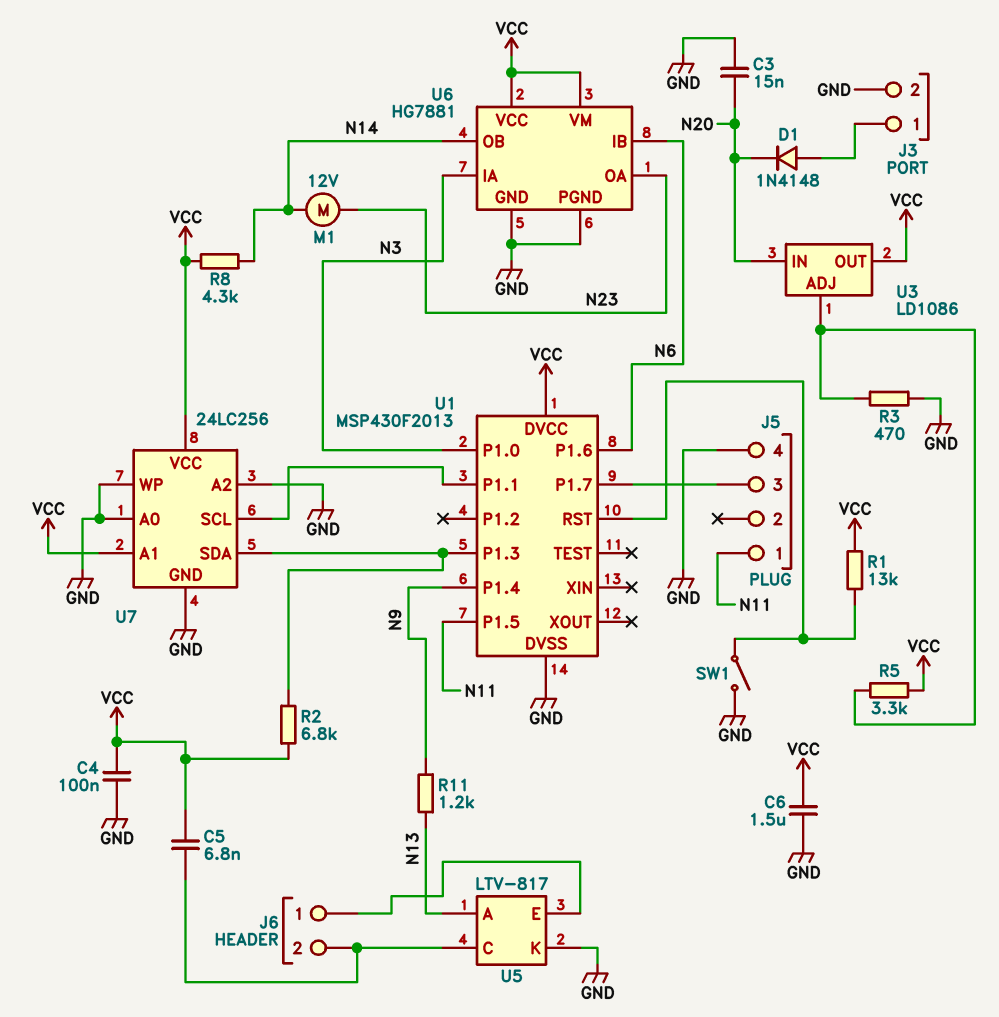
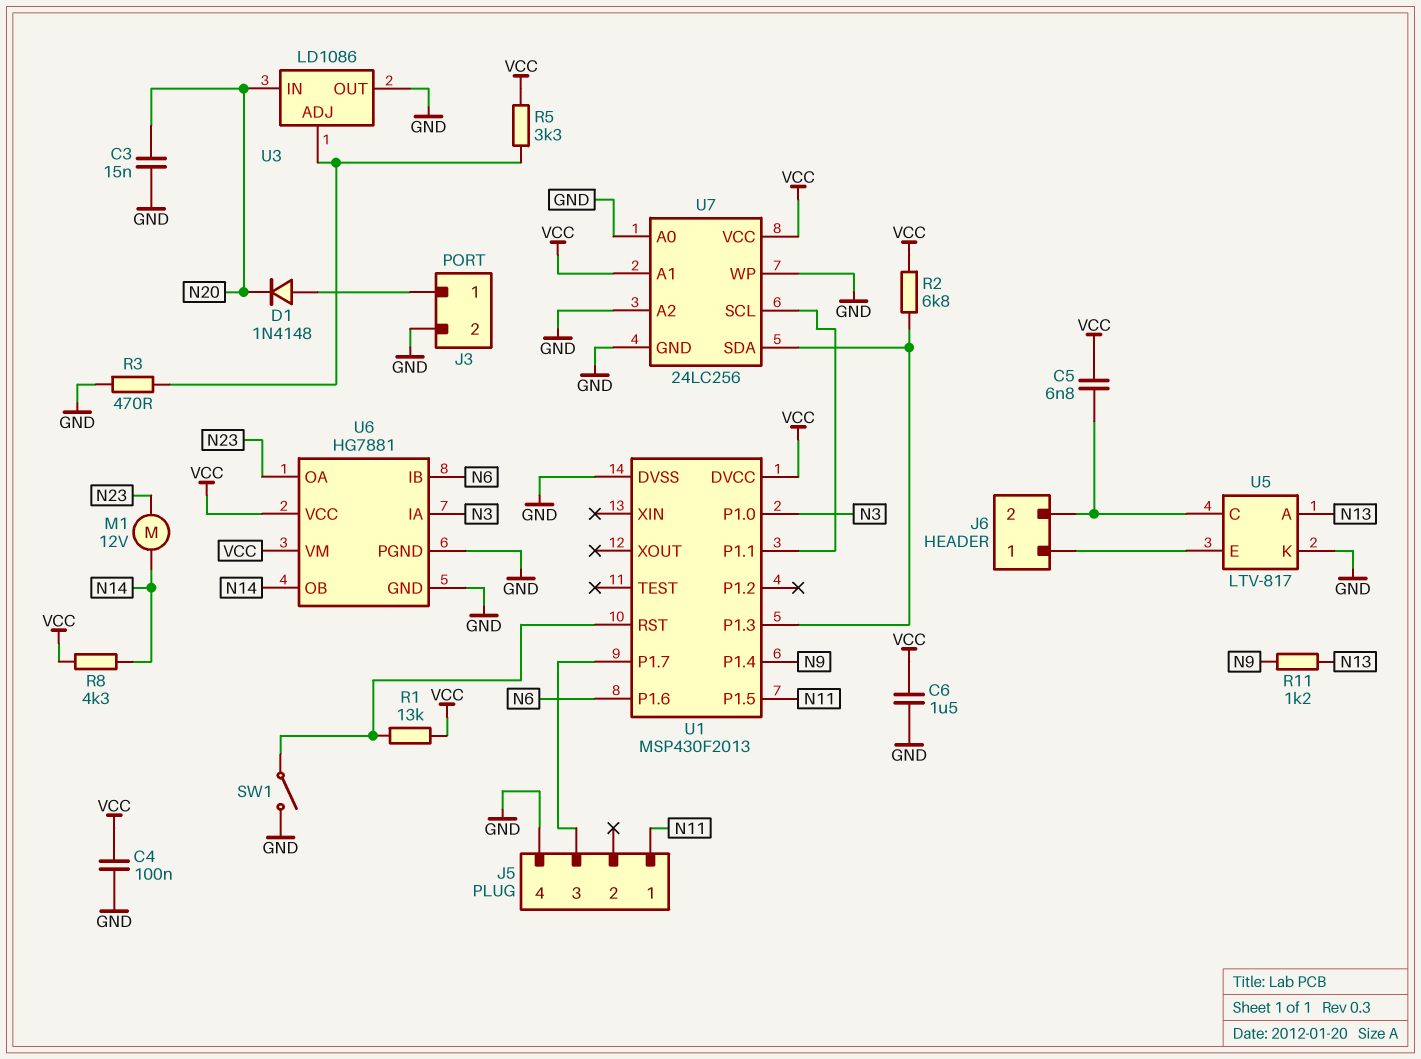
U3 pin OUT: VCC -> GND

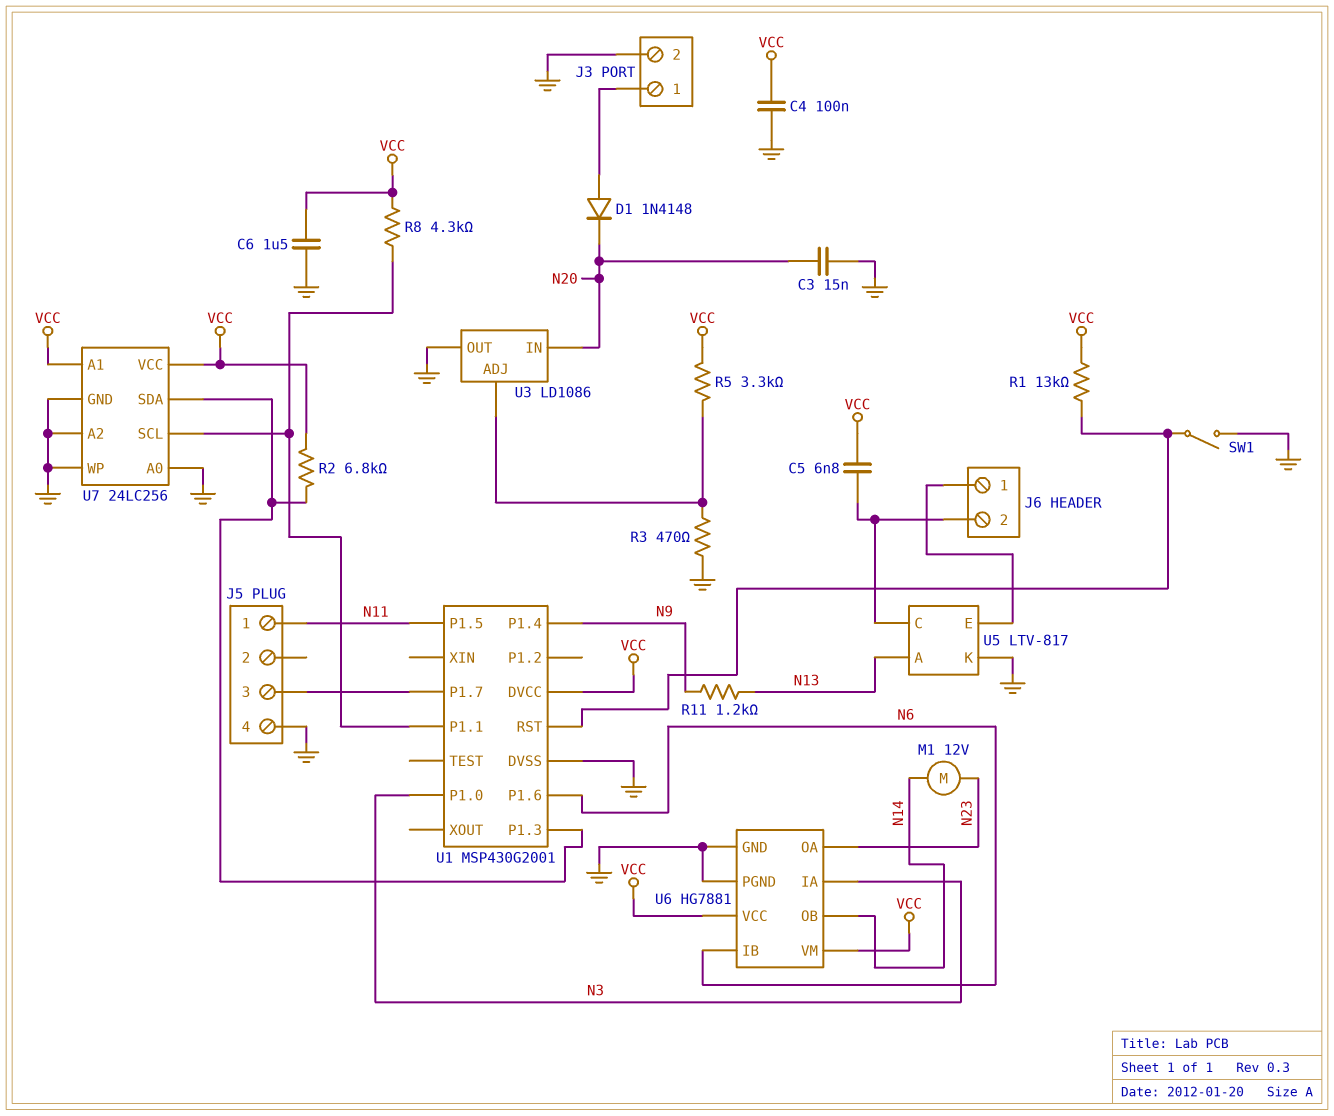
R8: 4.3k (N14, VCC) -> 4.3k (U1/P1.1, VCC)
U1: MSP430F2013 -> MSP430G2001

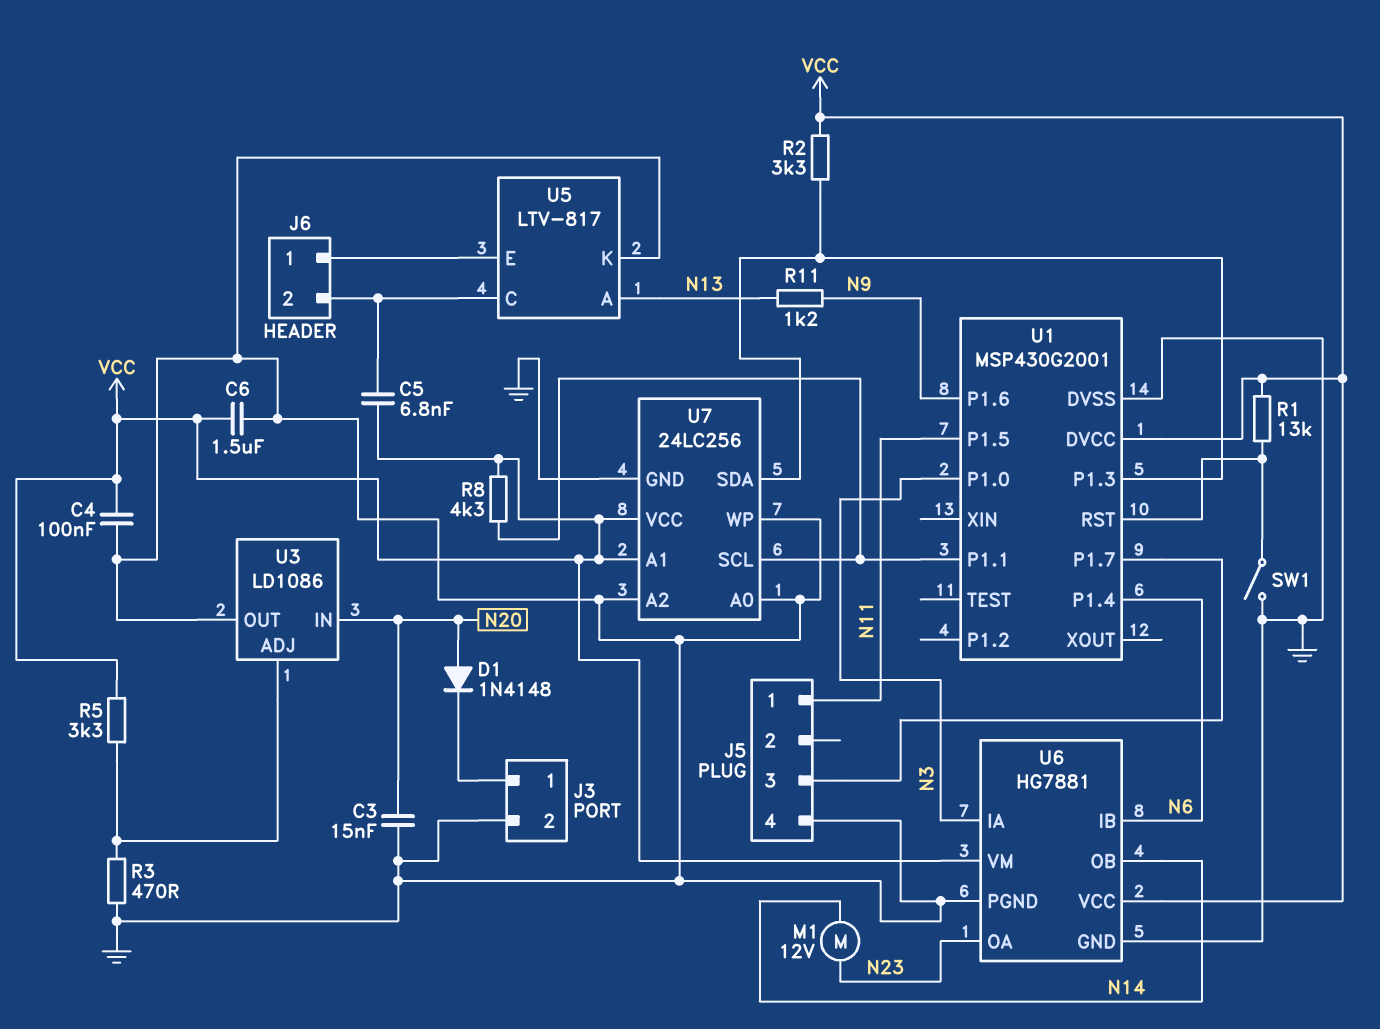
D1: diode 1N4148 (A J3/1, K N20) -> diode 1N4148 (A N20, K J3/1)
R2: 6.8k (U1/P1.3, VCC) -> 3.3k (U1/P1.3, VCC)
U1 pin P1.4: N9 -> N6
U1 pin P1.6: N6 -> N9

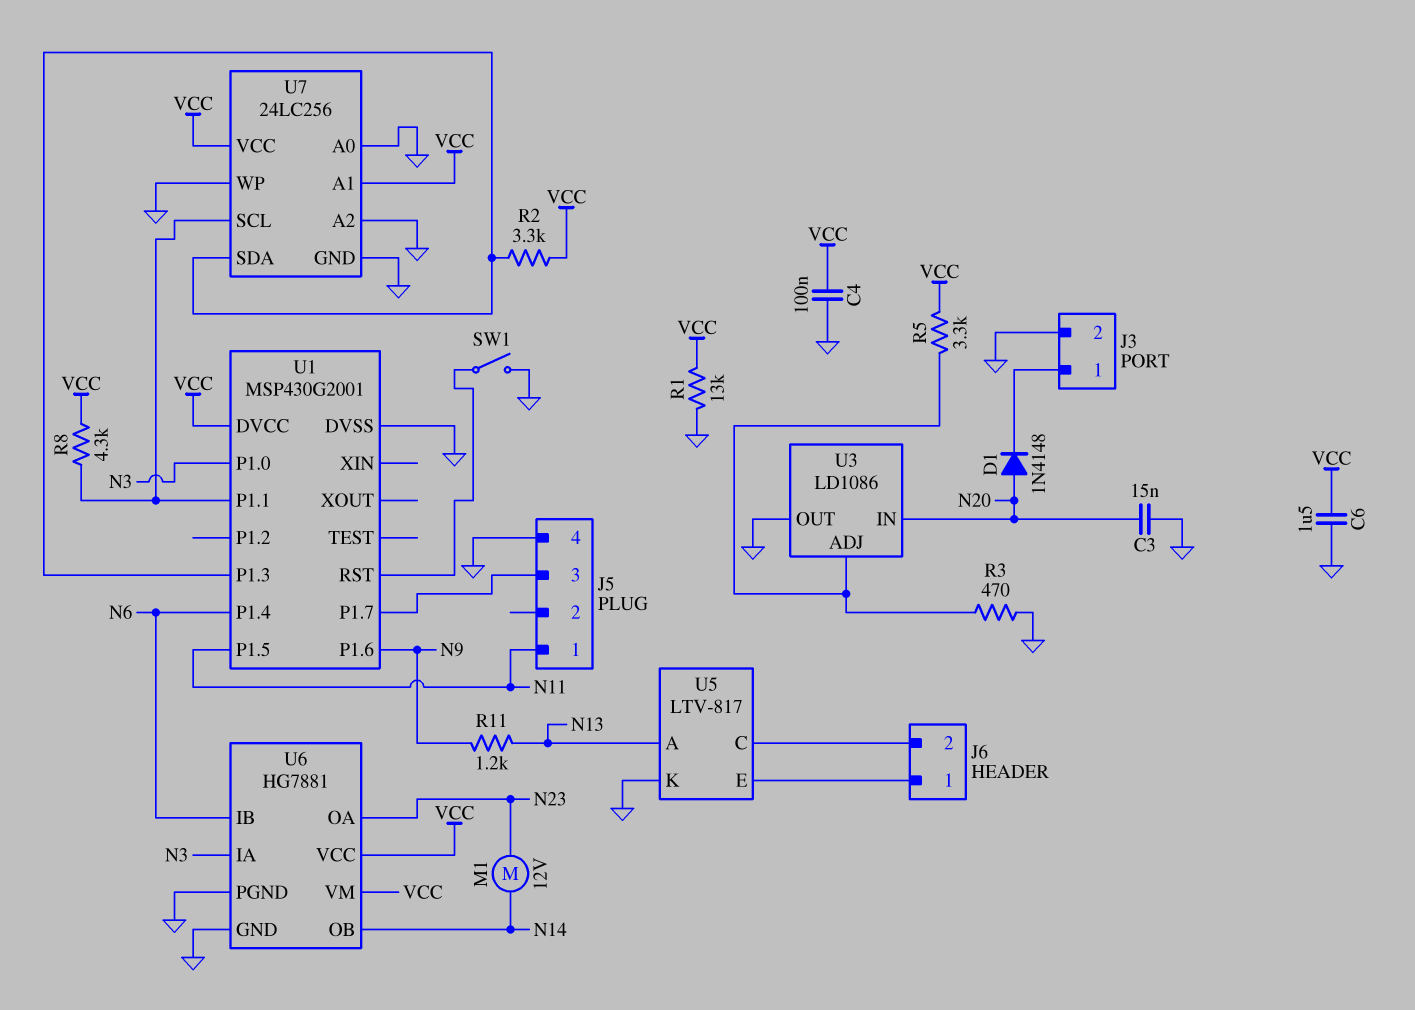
C5: 6.8nF (J6/2, VCC) -> none
R1: 13k (U1/RST, VCC) -> 13k (GND, VCC)

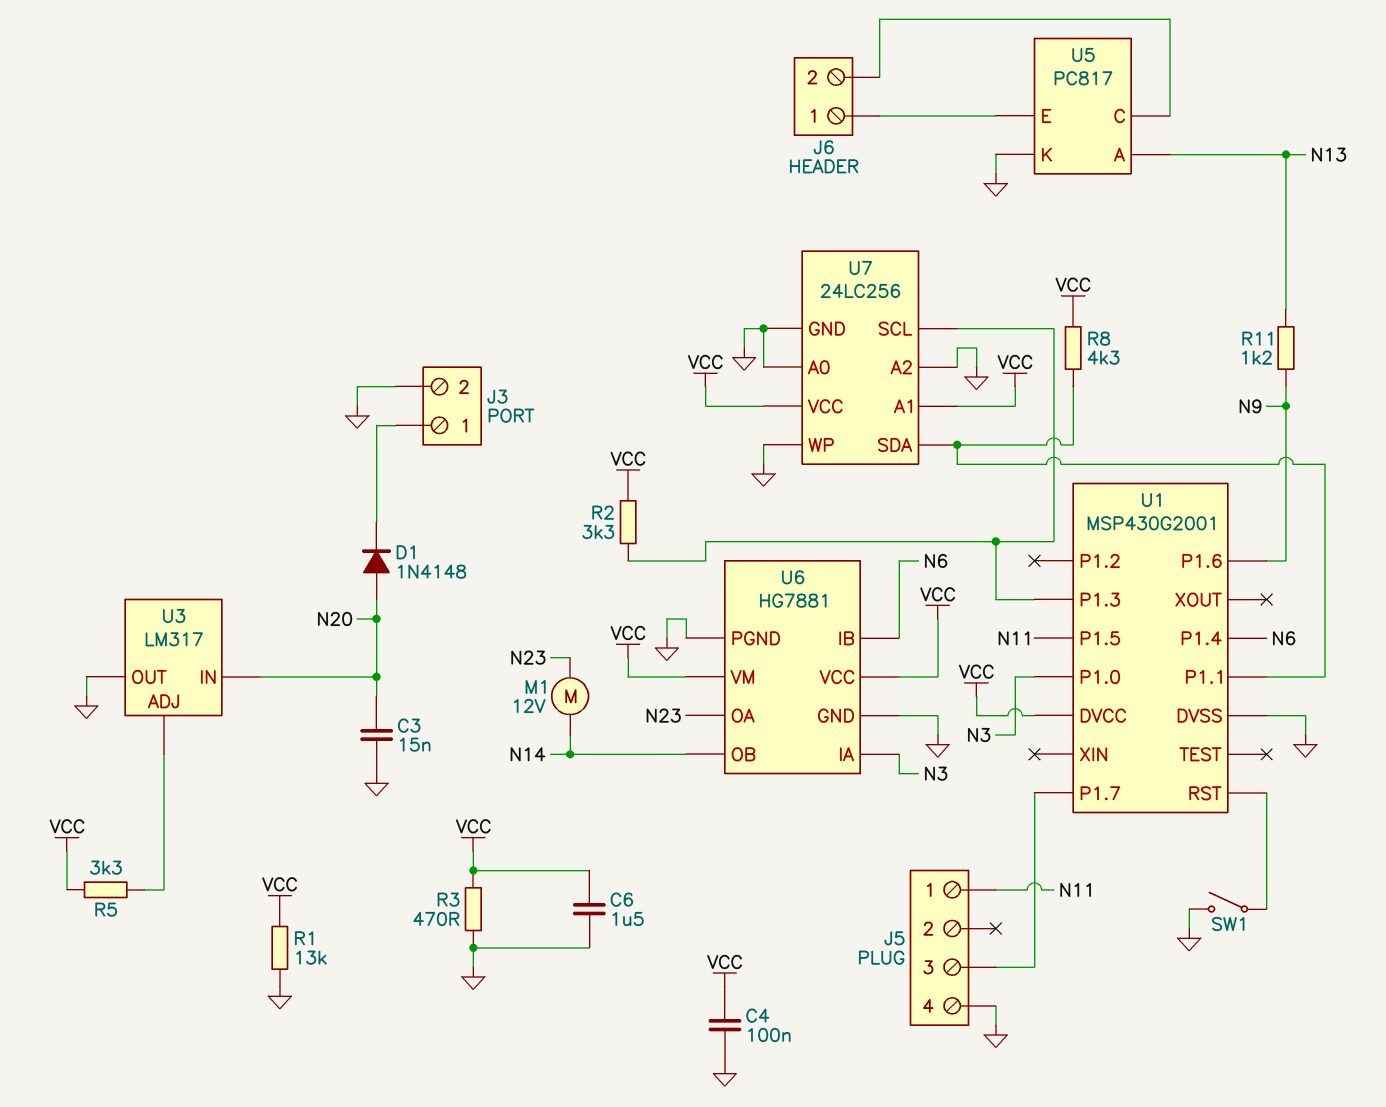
R3: 470 (GND, U3/ADJ) -> 470 (GND, VCC)
U3: LD1086 -> LM317
U5: LTV-817 -> PC817
U7 pin SCL: U1/P1.1 -> U1/P1.3
U7 pin SDA: U1/P1.3 -> U1/P1.1

